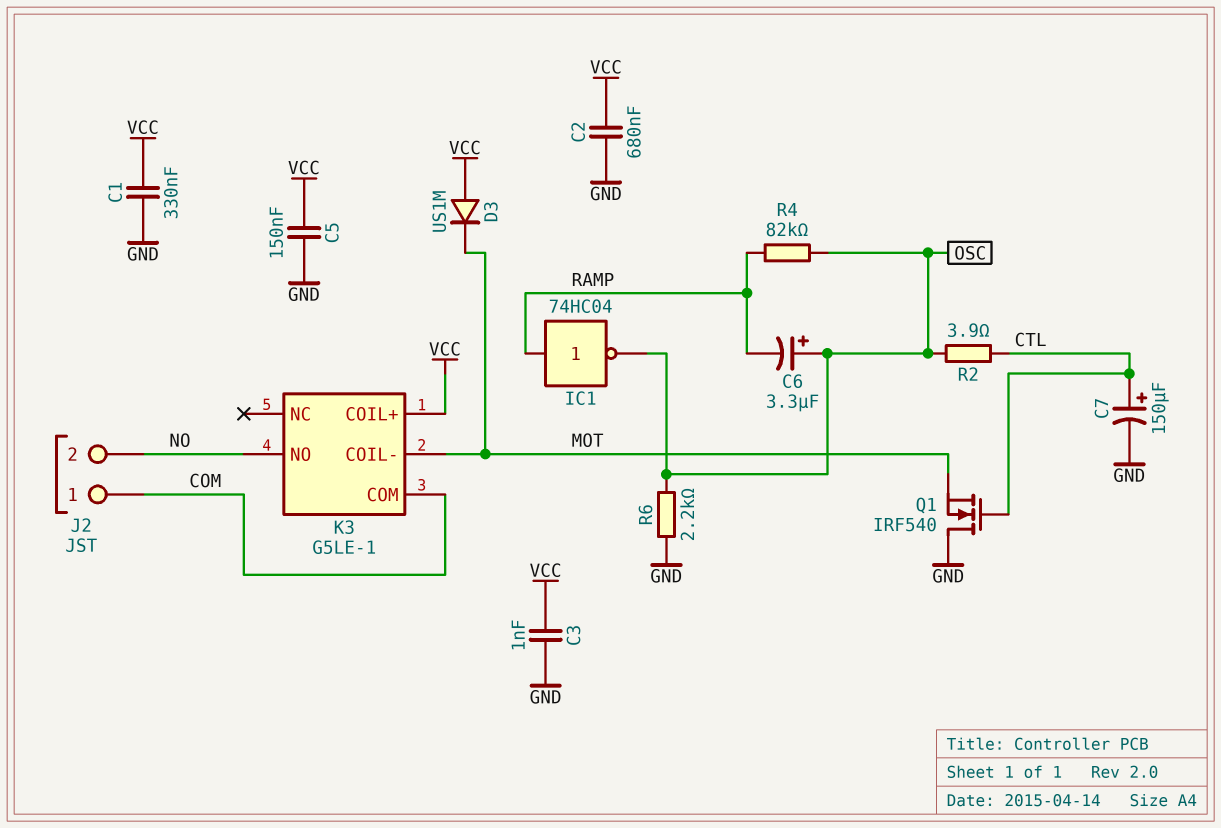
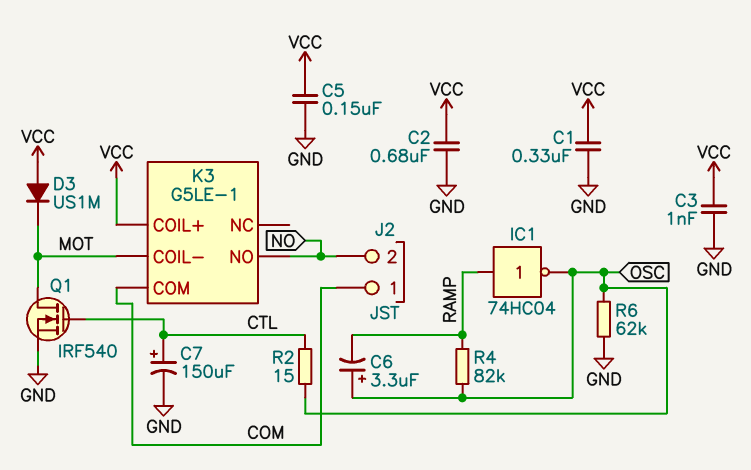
Q1: NMOS IRF540 (G CTL, D GND, S MOT) -> NMOS IRF540 (G CTL, D MOT, S GND)
R2: 3.9 (CTL, OSC) -> 15 (CTL, OSC)
R6: 2.2k (GND, OSC) -> 62k (GND, OSC)

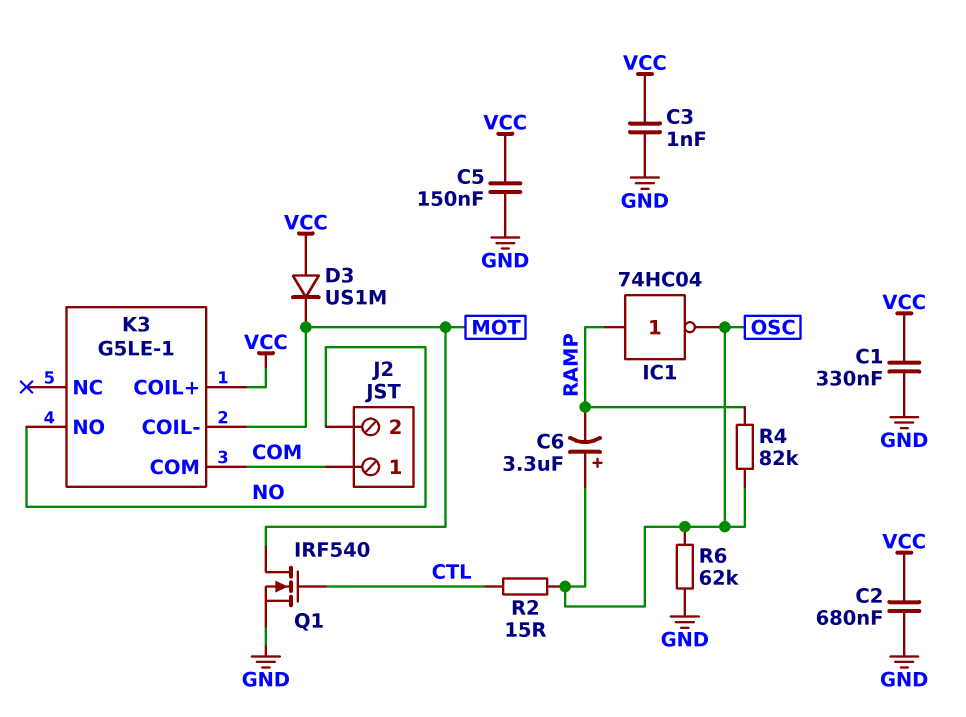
C7: 150uF (plus CTL, minus GND) -> none

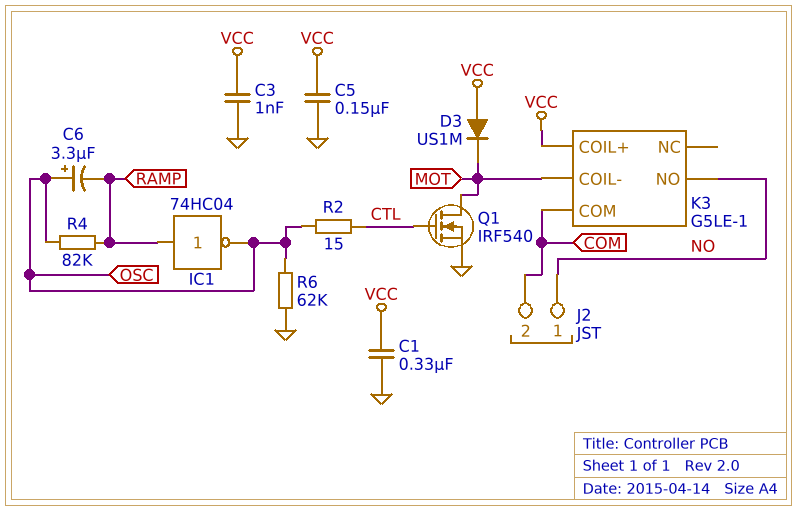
C2: 680nF (GND, VCC) -> none
J2 pin 1: COM -> NO
J2 pin 2: NO -> COM

